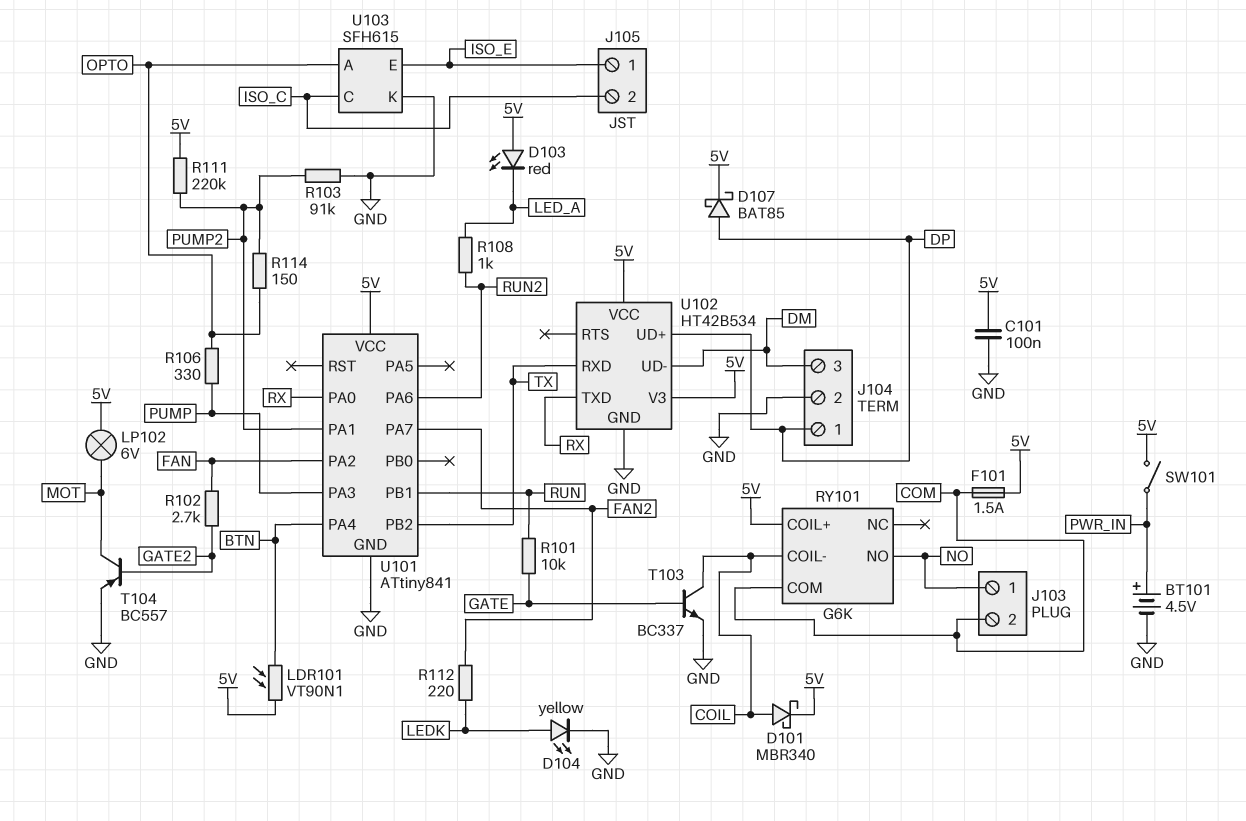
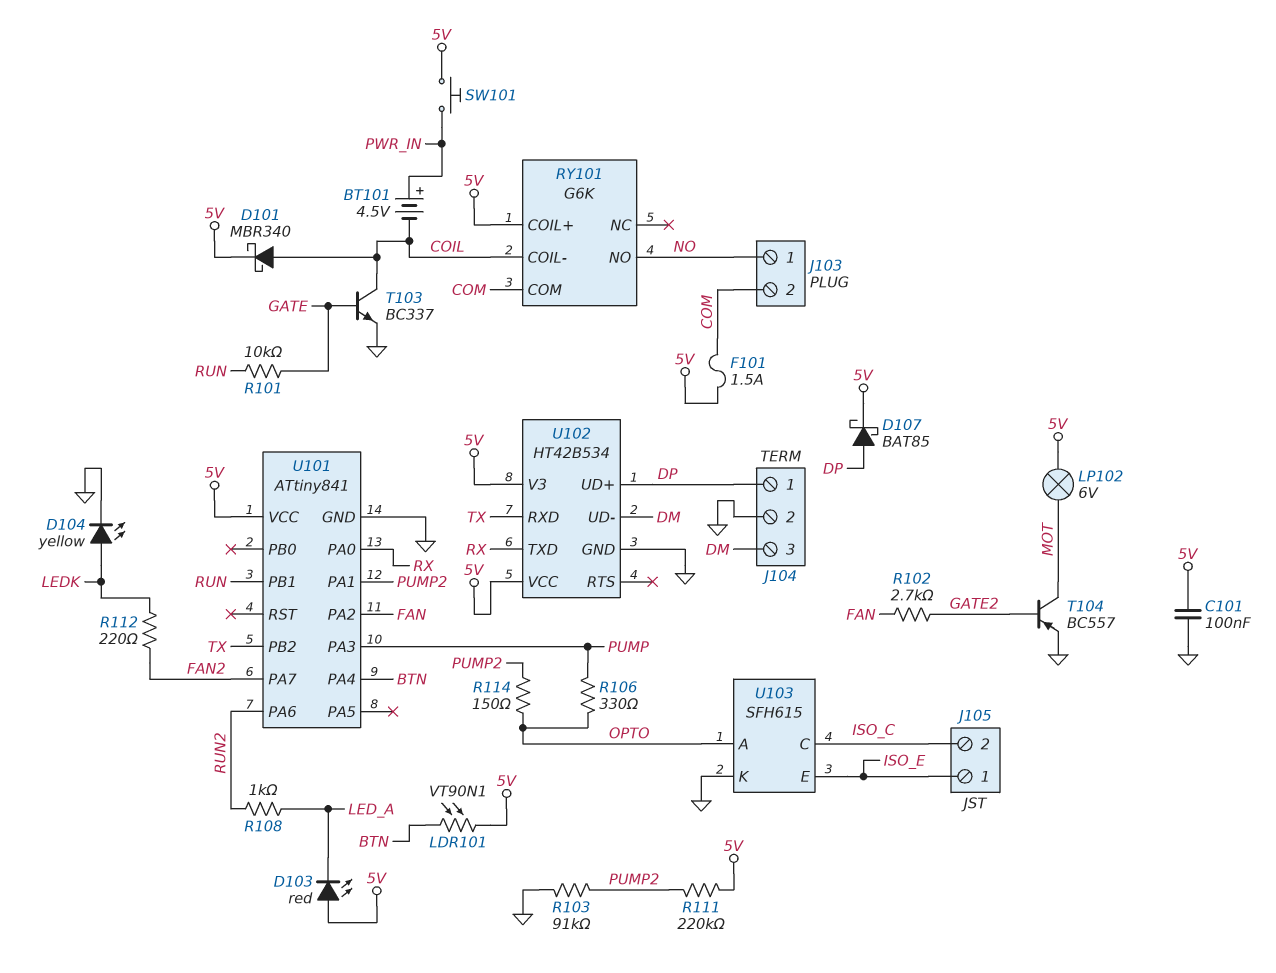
BT101: 4.5V (plus PWR_IN, minus GND) -> 4.5V (plus PWR_IN, minus COIL)
SW101: switch (5V, PWR_IN) -> button (5V, PWR_IN)

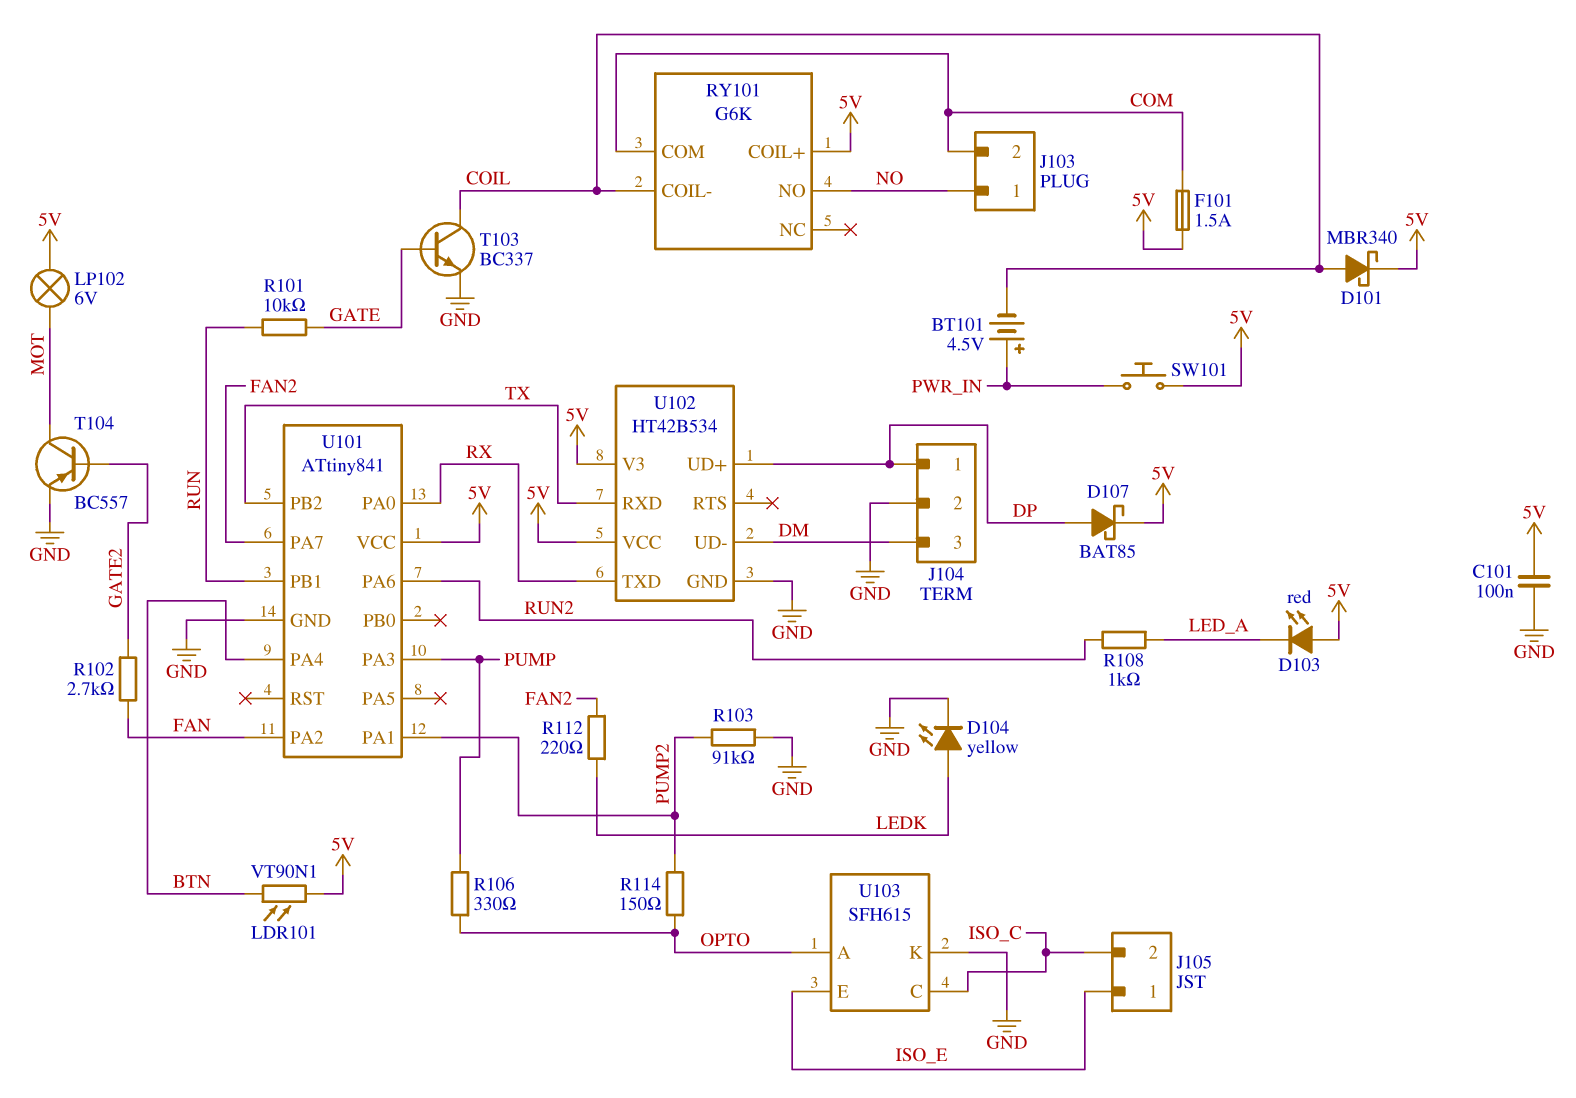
R111: 220k (5V, PUMP2) -> none

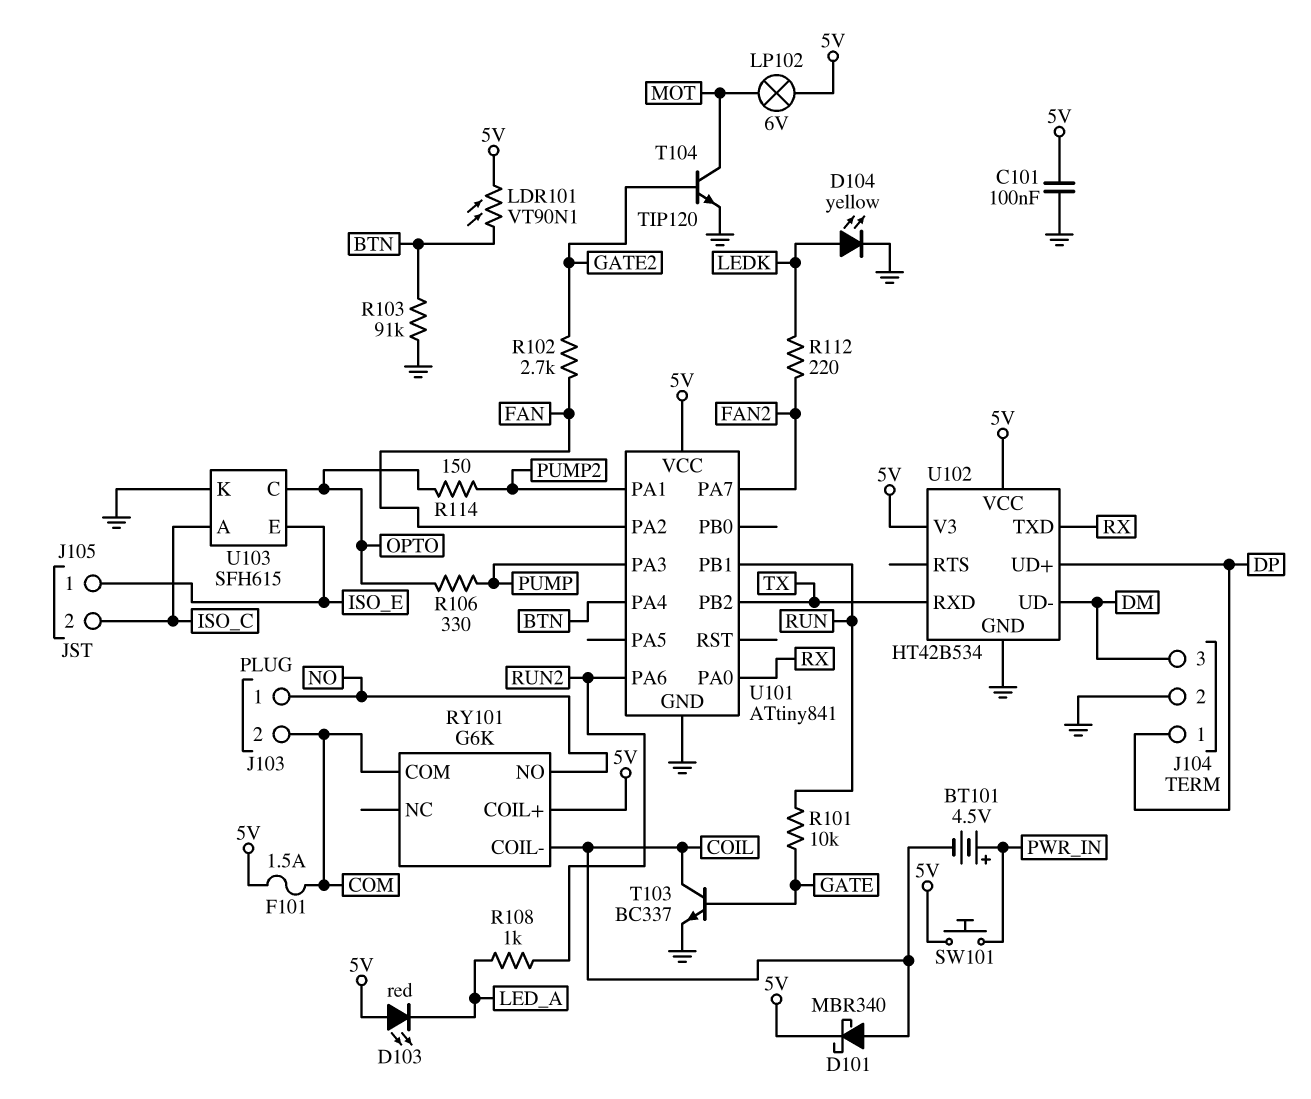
D107: schottky BAT85 (A DP, K 5V) -> none
R103: 91k (GND, PUMP2) -> 91k (BTN, GND)
T104: PNP BC557 (B GATE2, C MOT, E GND) -> NPN TIP120 (B GATE2, C MOT, E GND)
U103 pin A: OPTO -> ISO_C
U103 pin C: ISO_C -> OPTO

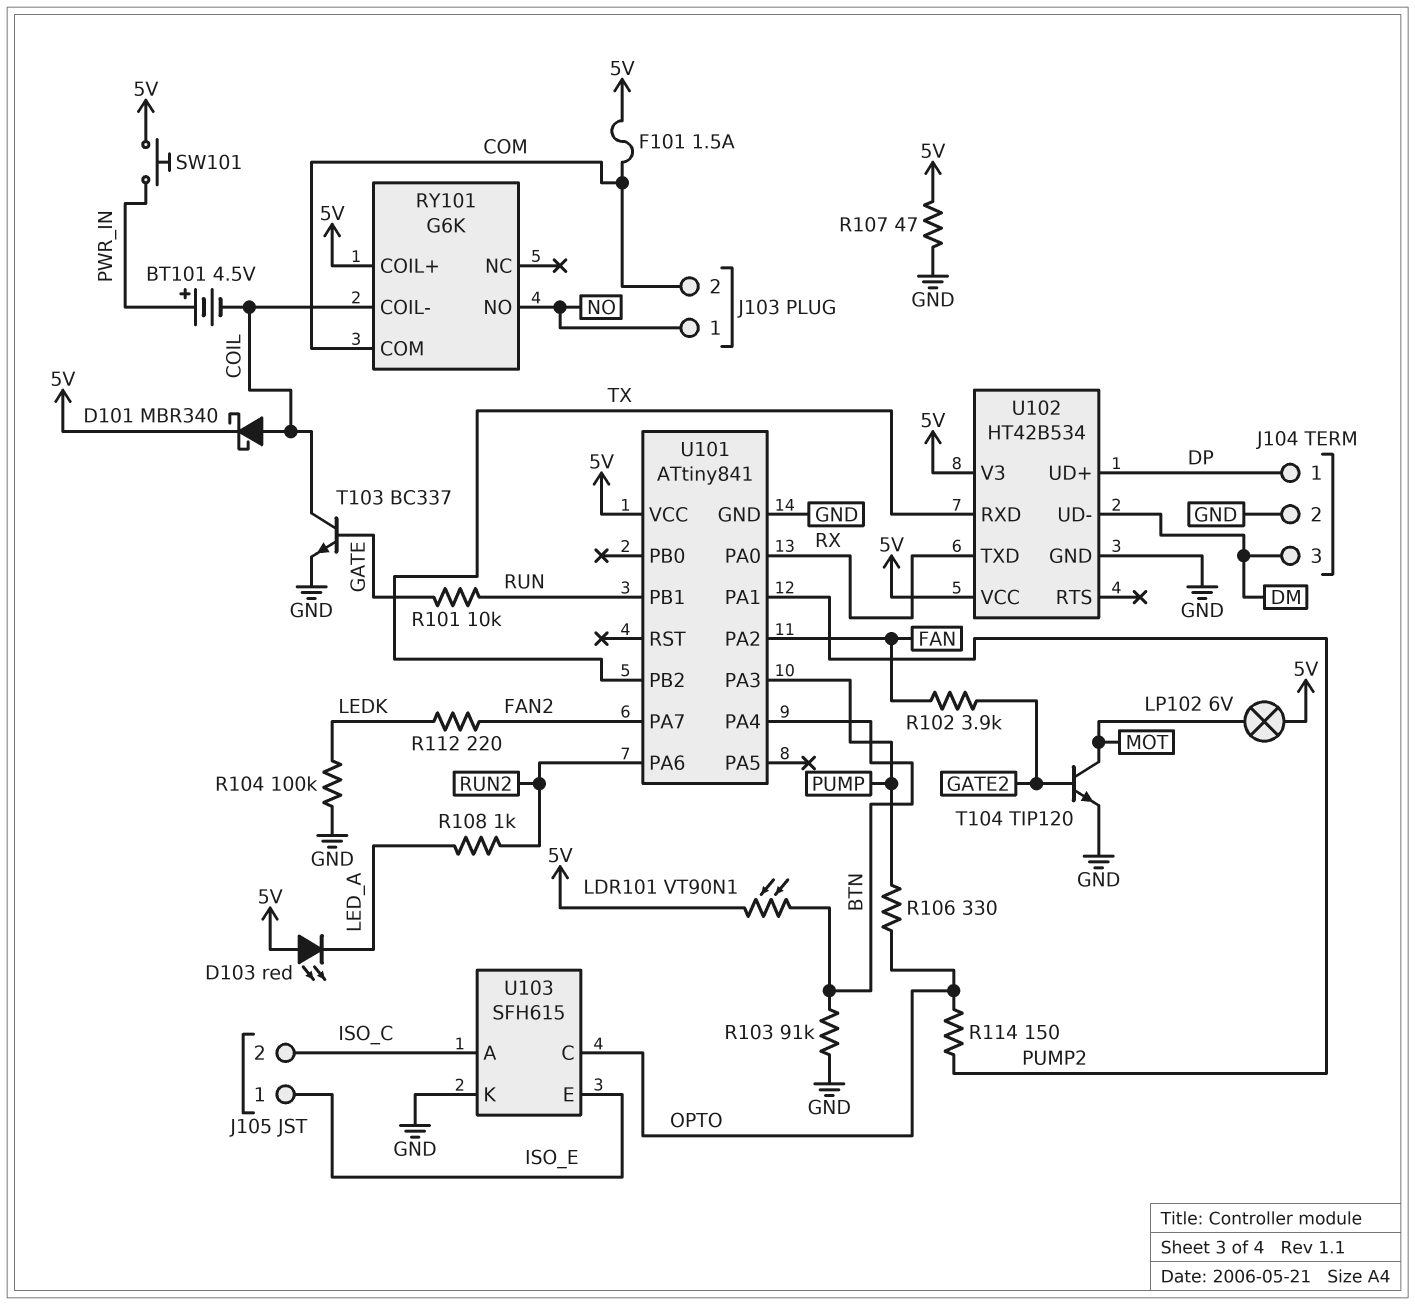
C101: 100nF (5V, GND) -> none
D104: LED yellow (A LEDK, K GND) -> none
R102: 2.7k (FAN, GATE2) -> 3.9k (FAN, GATE2)
R104: none -> 100k (GND, LEDK)
R107: none -> 47 (5V, GND)

